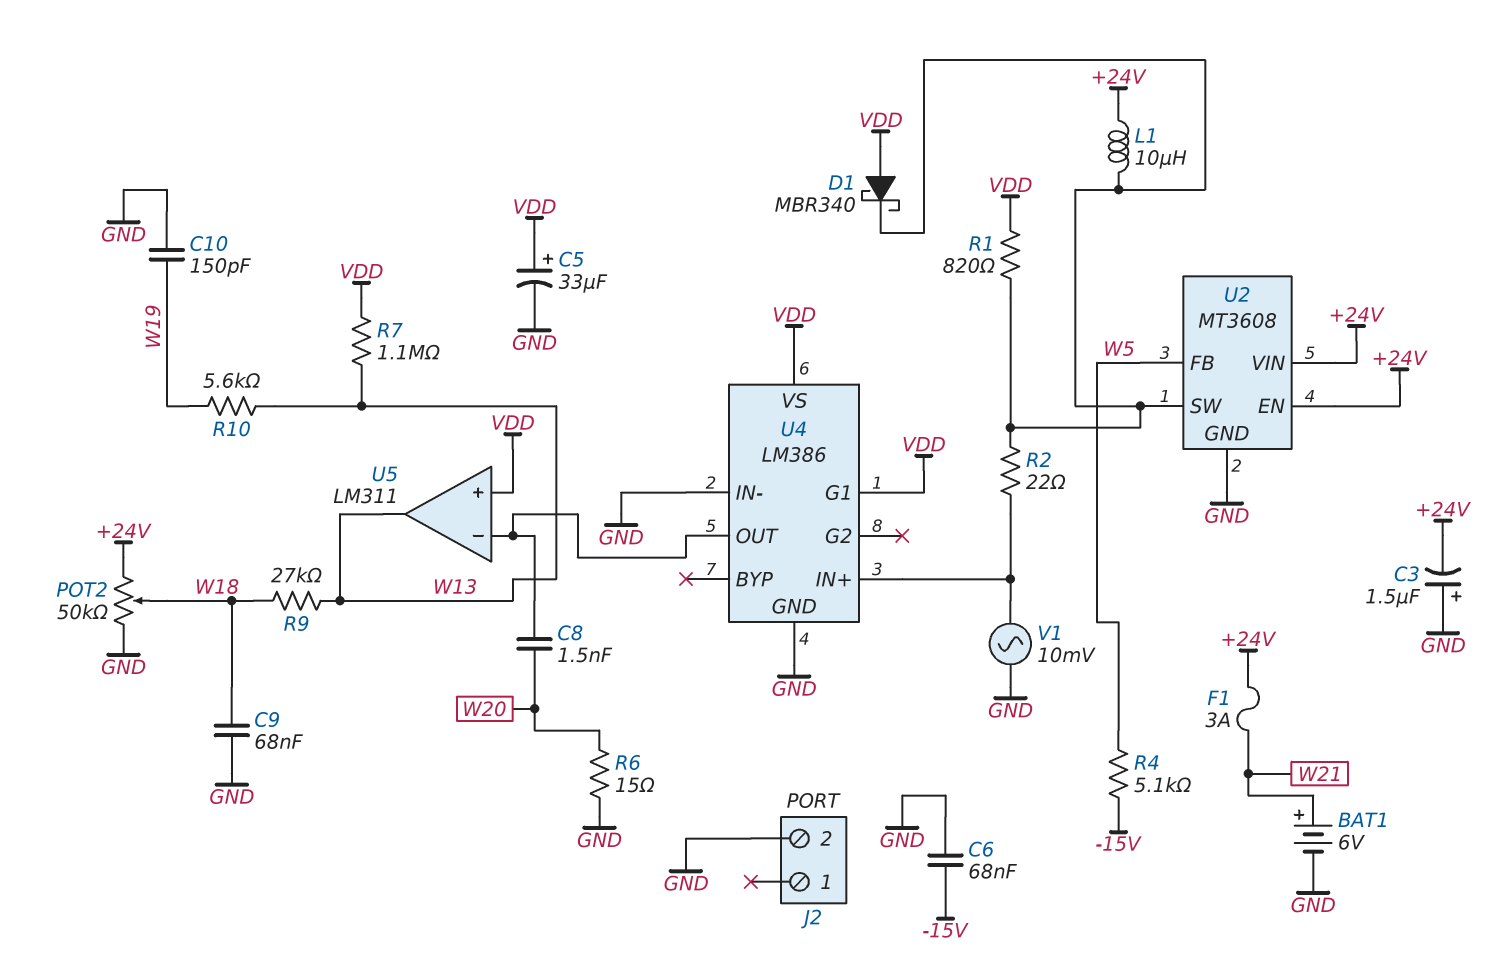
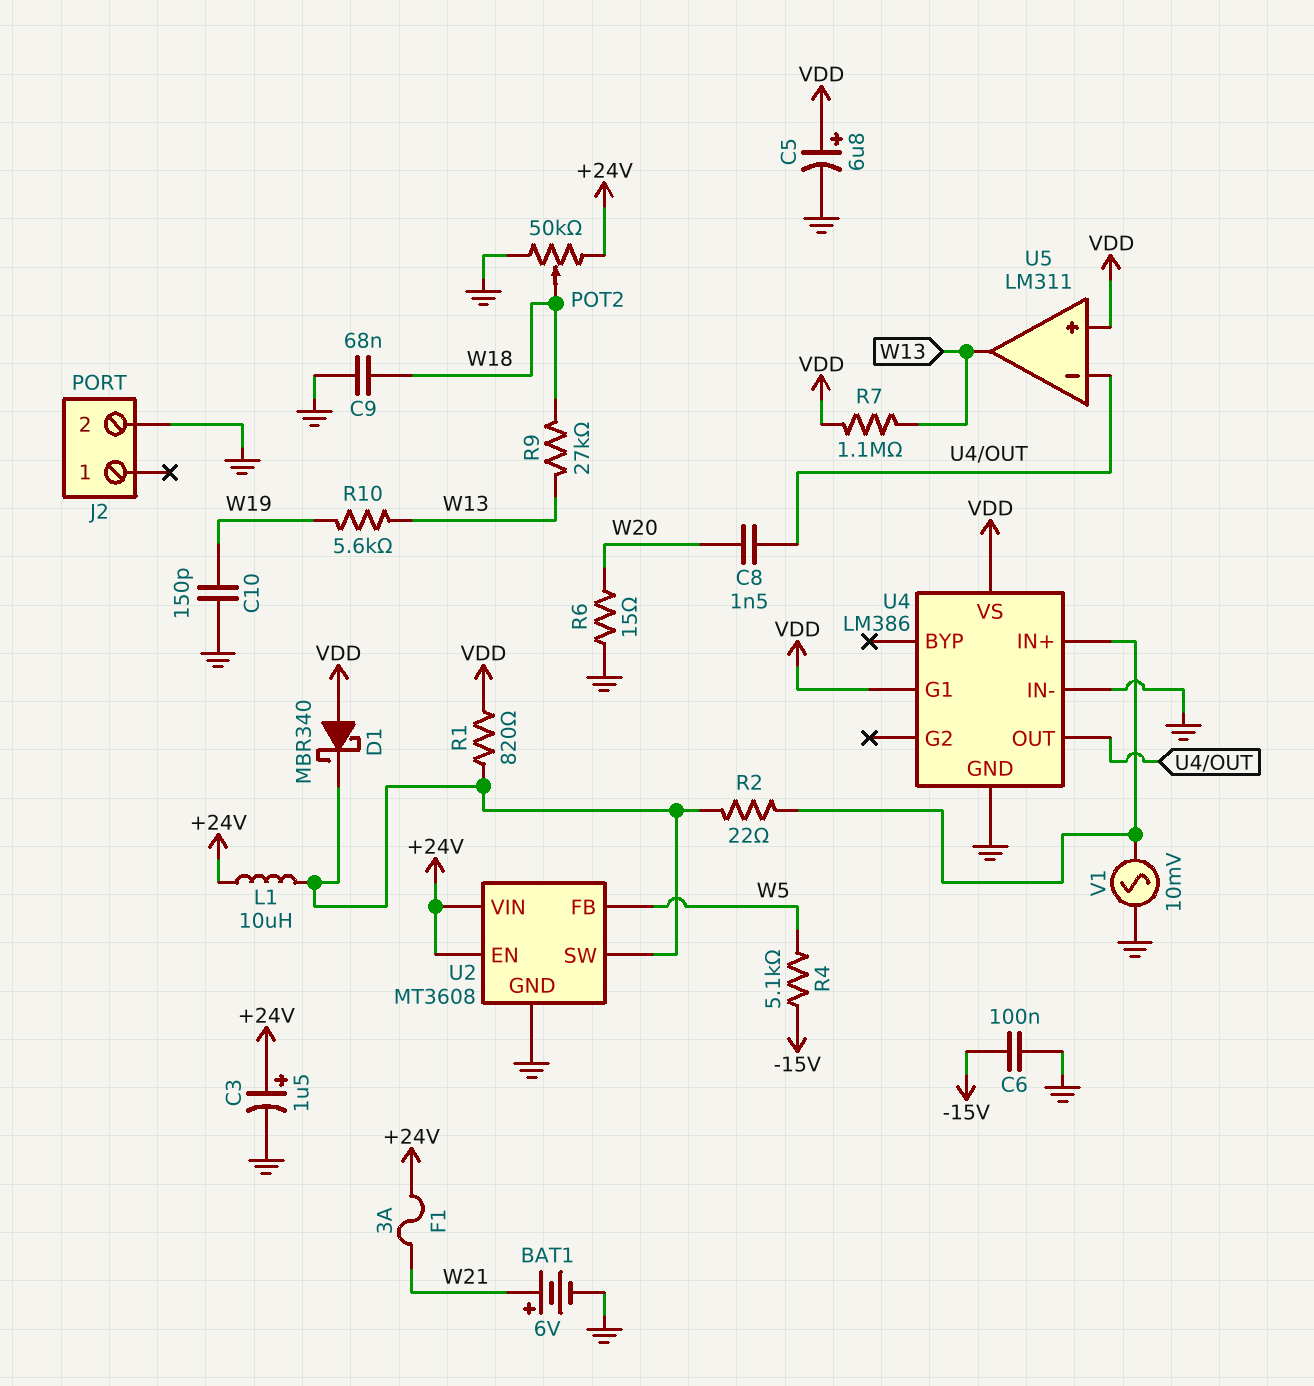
C3: 1.5uF (plus GND, minus +24V) -> 1.5uF (plus +24V, minus GND)
C5: 33uF (plus VDD, minus GND) -> 6.8uF (plus VDD, minus GND)
C6: 68nF (-15V, GND) -> 100nF (-15V, GND)

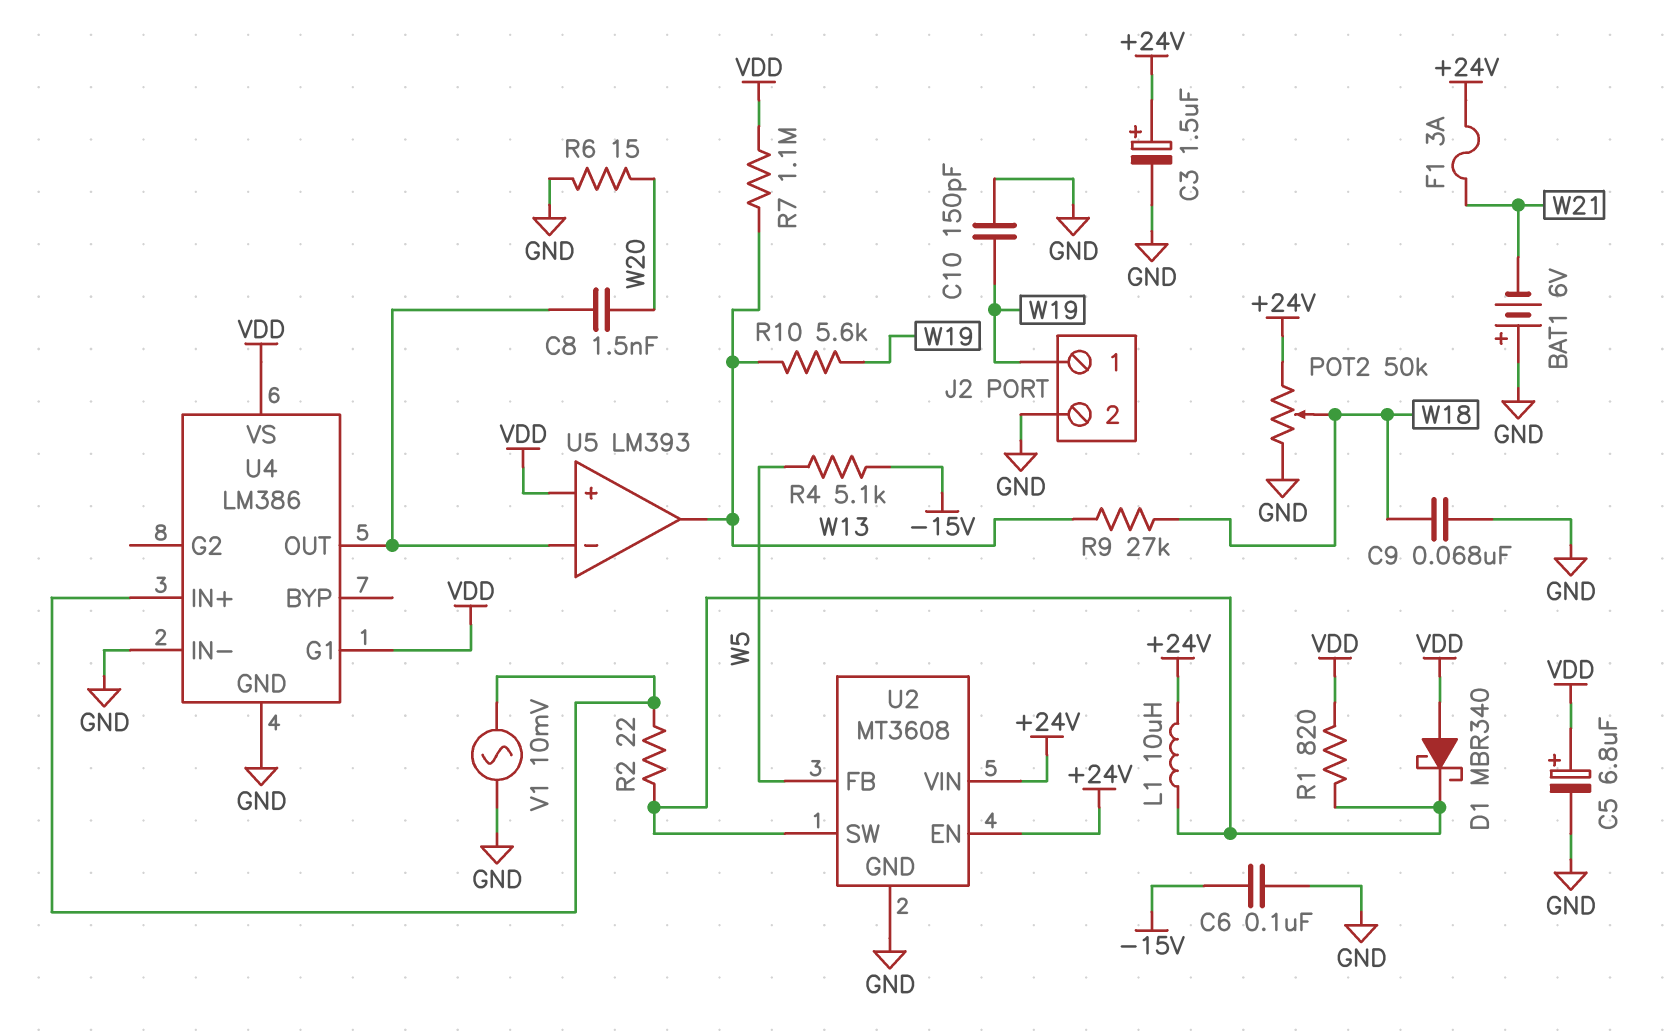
BAT1: 6V (plus W21, minus GND) -> 6V (plus GND, minus W21)
J2 pin 1: none -> W19
U5: LM311 -> LM393

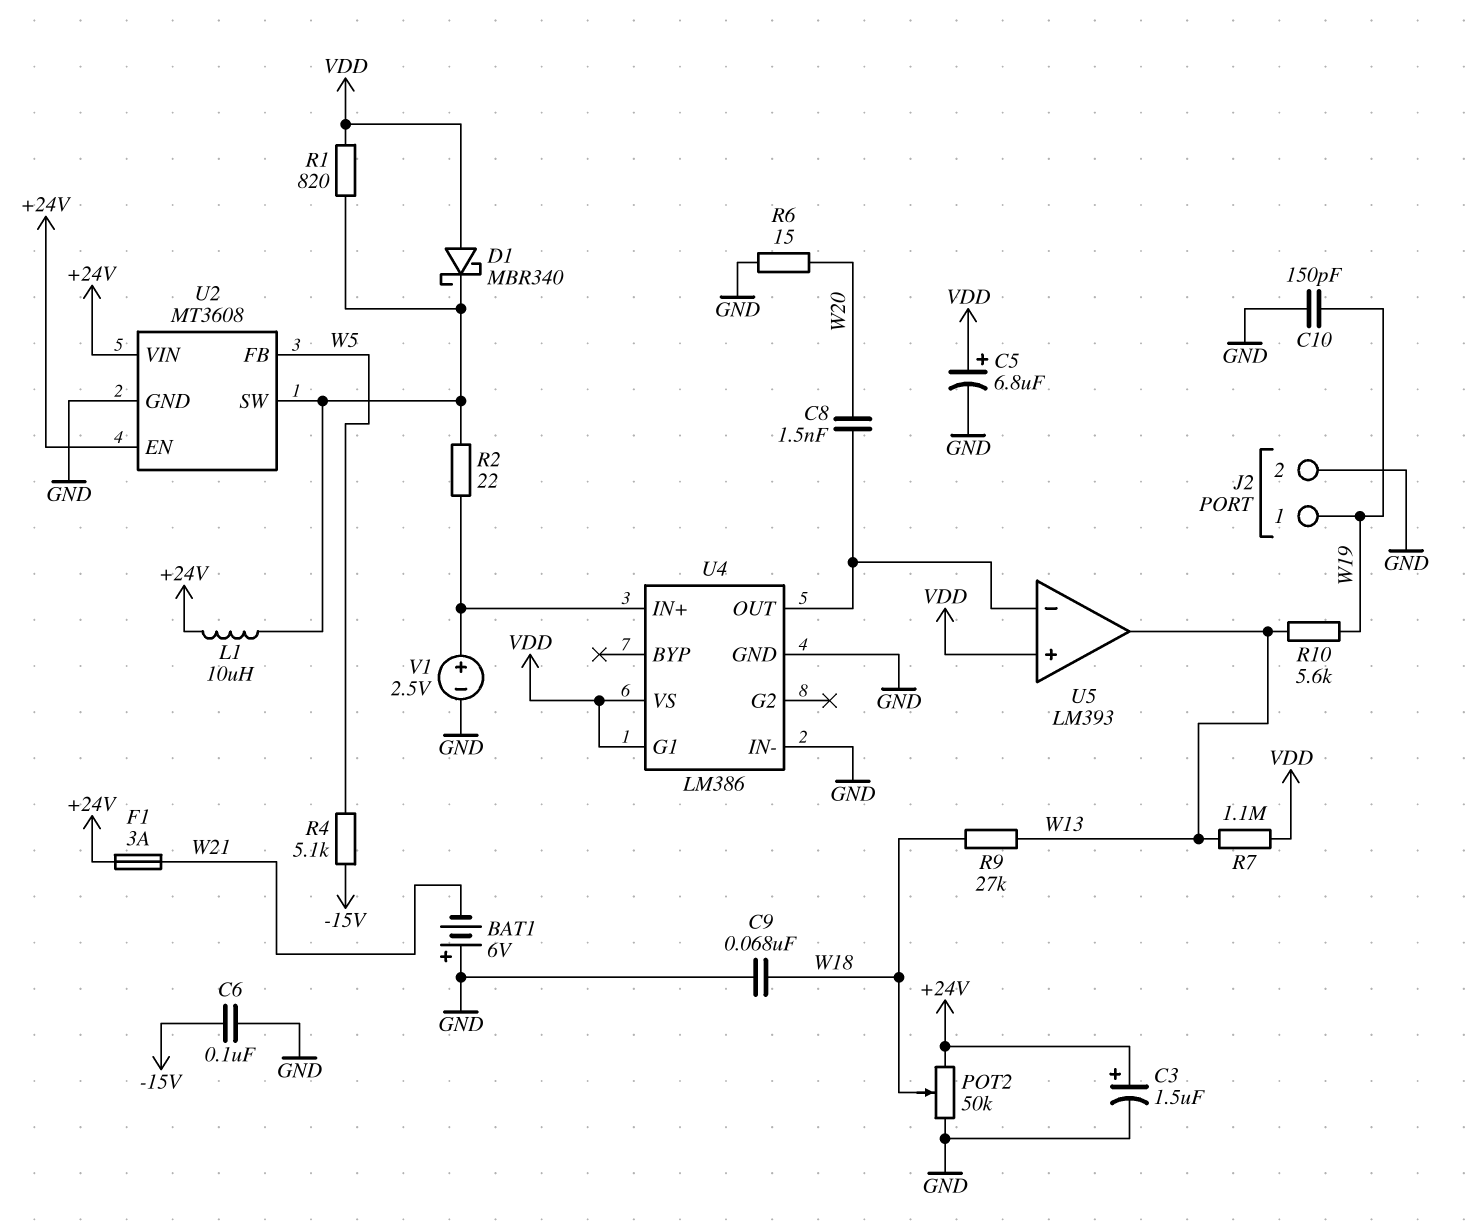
V1: AC 10mV (GND, U4/IN+) -> 2.5V (plus U4/IN+, minus GND)

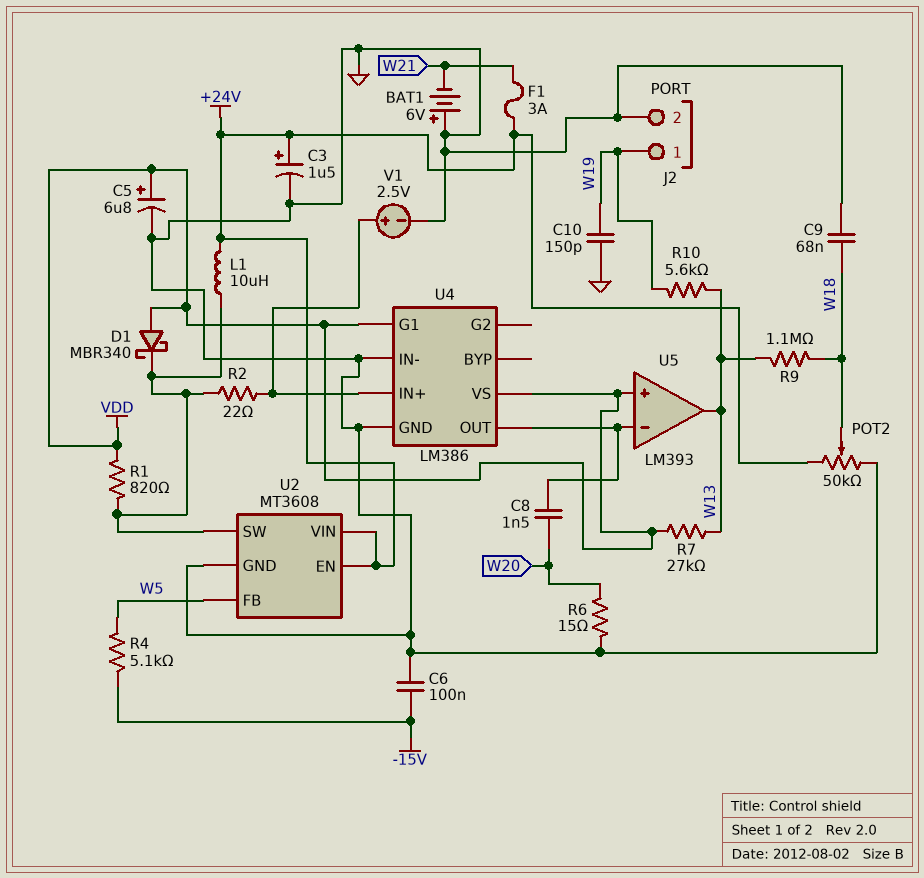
R7: 1.1M (VDD, W13) -> 27k (VDD, W13)
R9: 27k (W13, W18) -> 1.1M (W13, W18)

